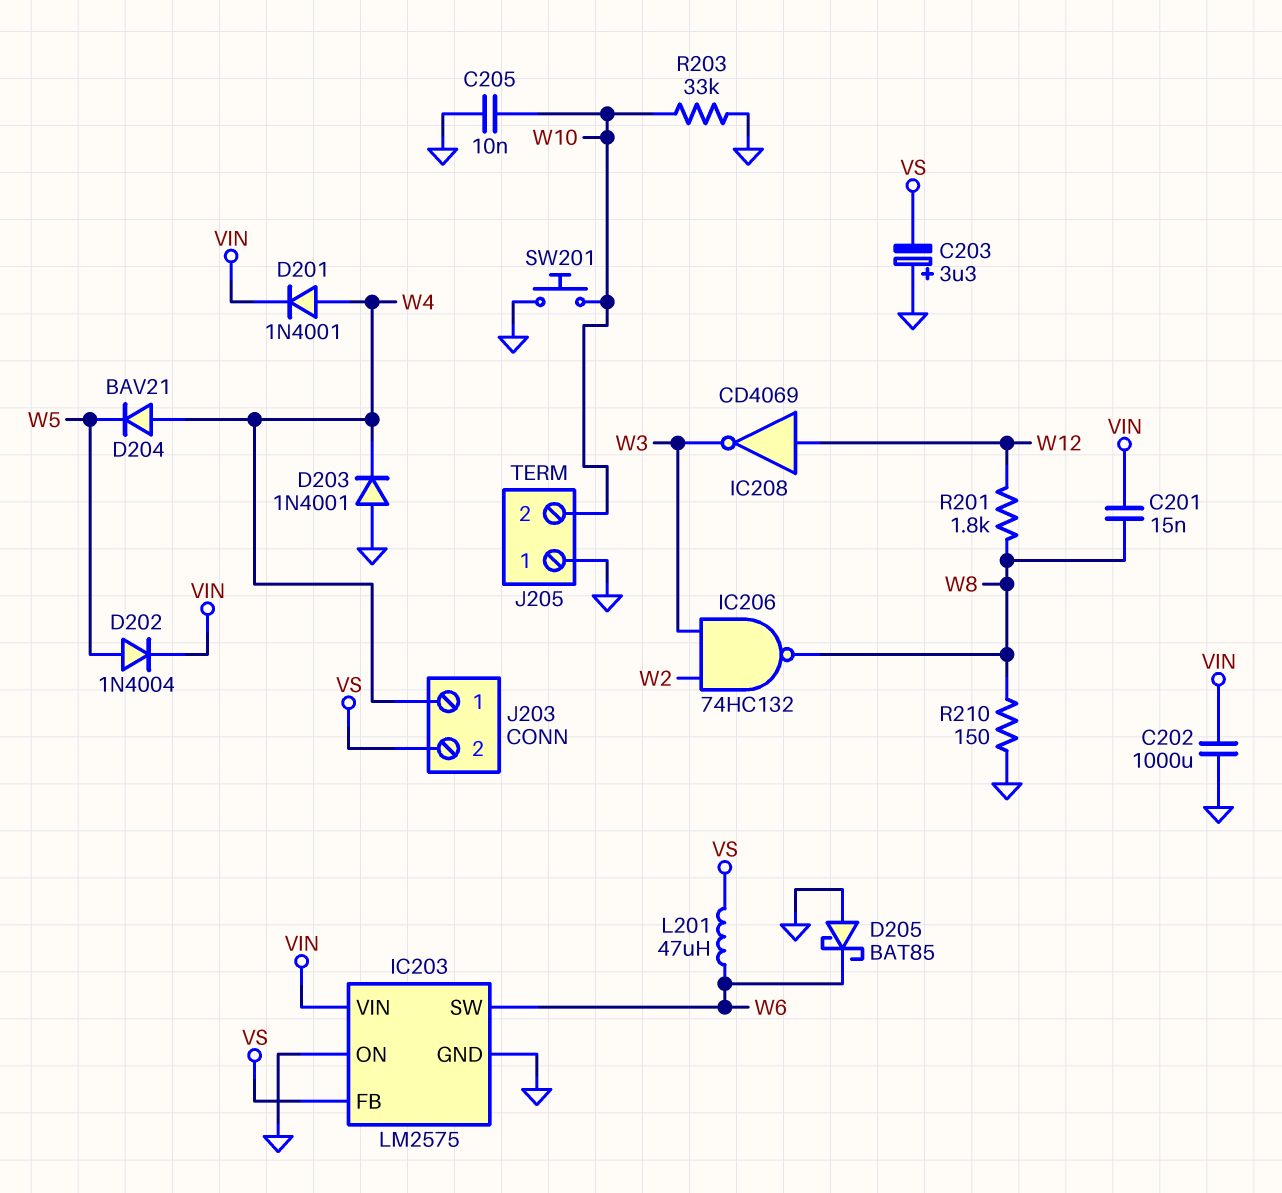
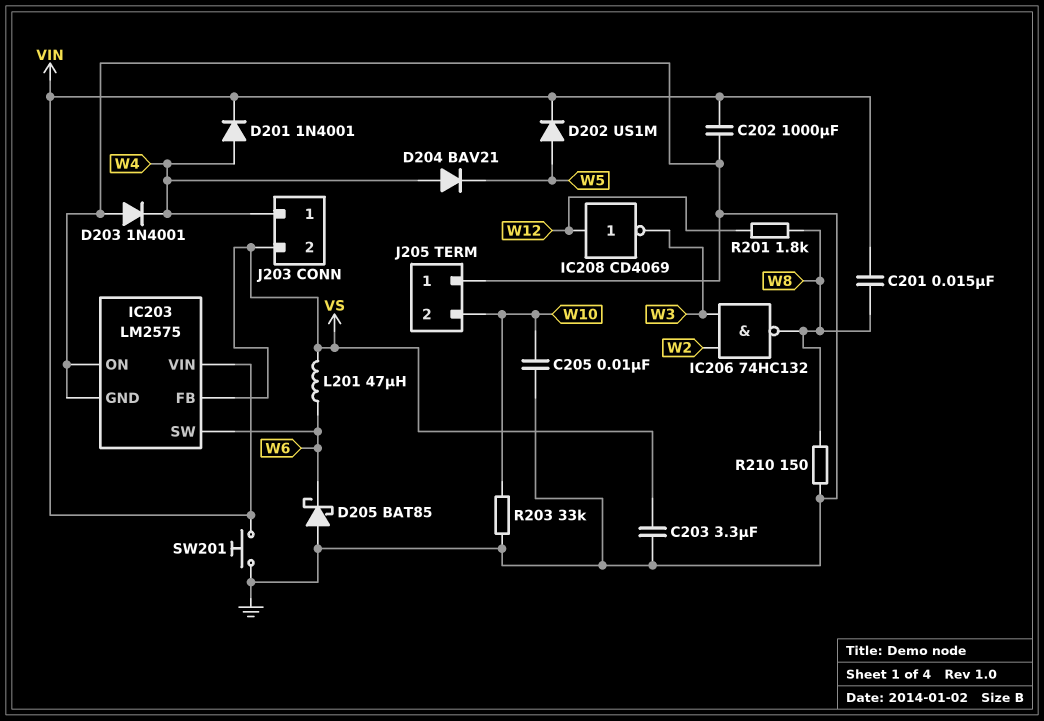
C203: 3.3uF (plus GND, minus VS) -> 3.3uF (GND, VS)
D202: diode 1N4004 (A W5, K VIN) -> diode US1M (A W5, K VIN)
SW201: button (GND, W10) -> button (GND, VIN)

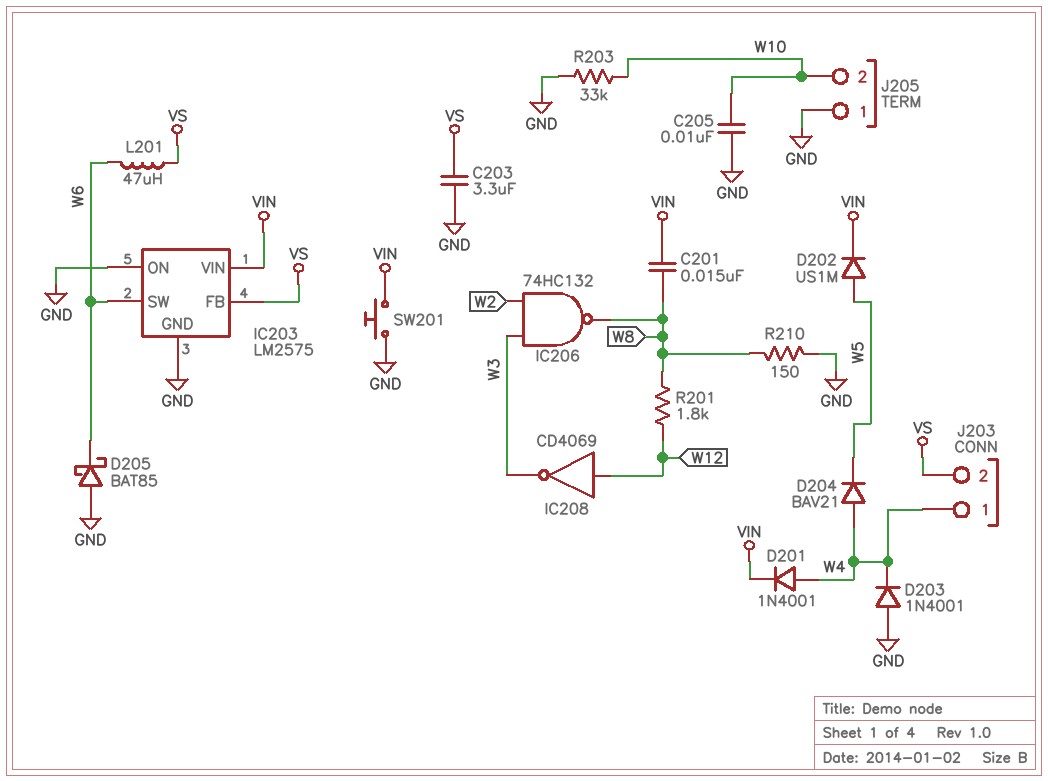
C202: 1000uF (GND, VIN) -> none

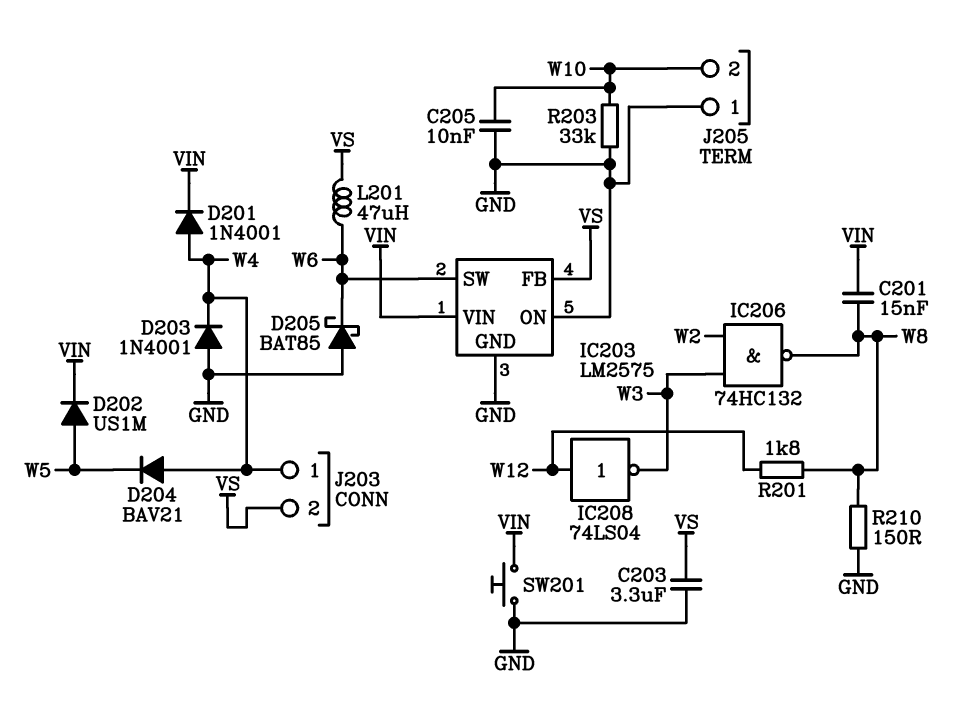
IC208: NOT CD4069 (in W12, out W3) -> NOT 74LS04 (in W12, out W3)

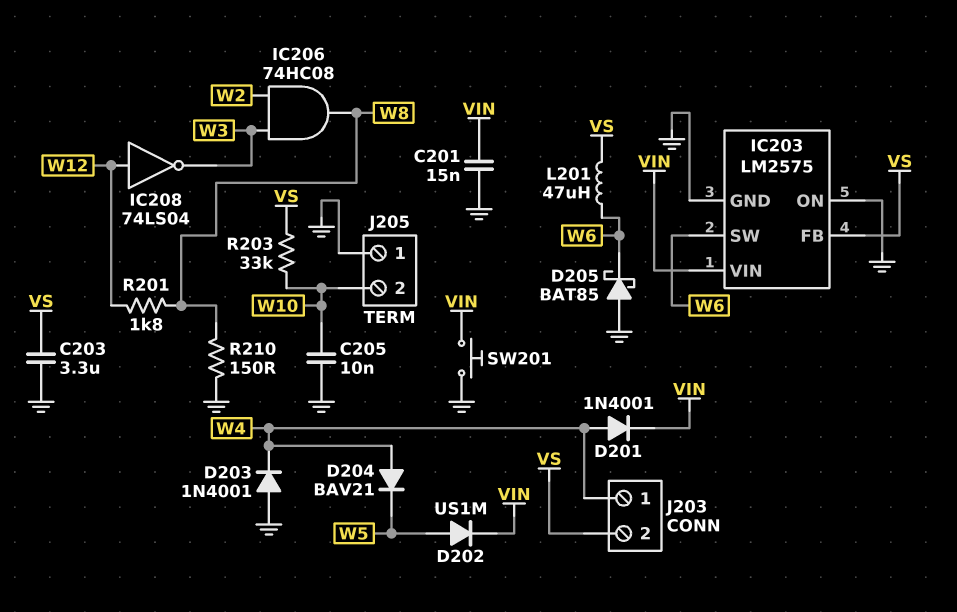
C201: 15nF (VIN, W8) -> 15nF (GND, VIN)
IC206: NAND 74HC132 (in W2, in W3, out W8) -> AND 74HC08 (in W2, in W3, out W8)
R203: 33k (GND, W10) -> 33k (VS, W10)

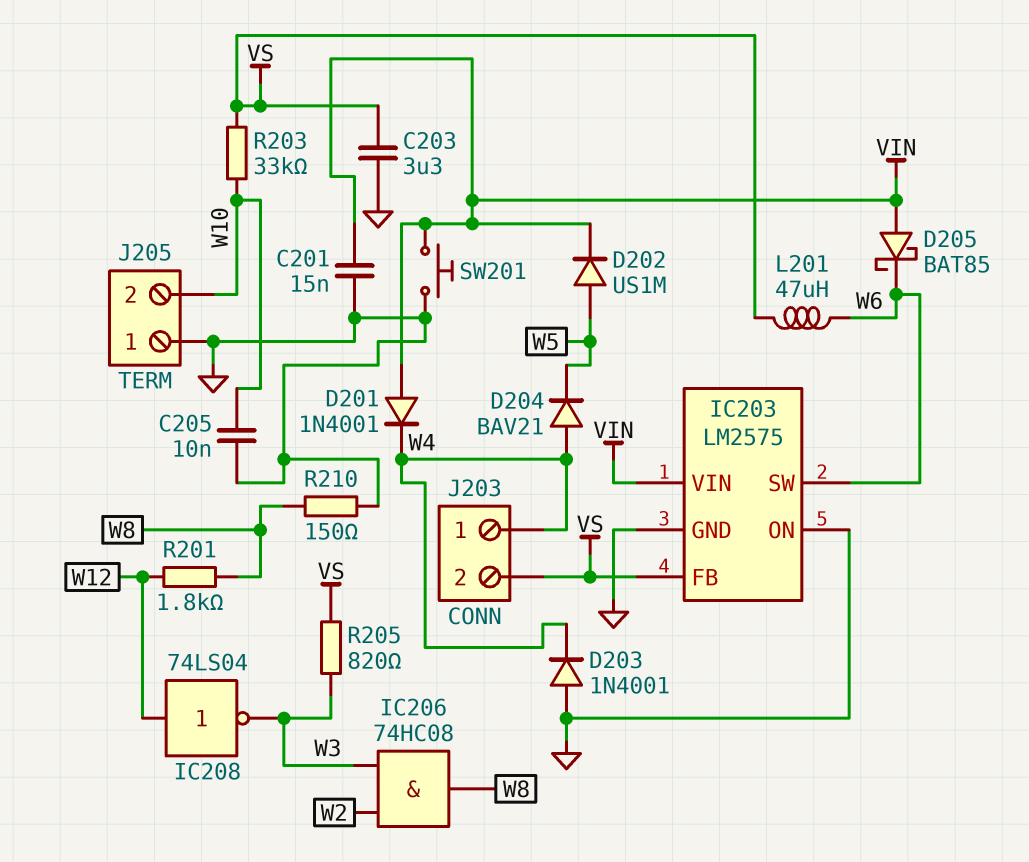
D201: diode 1N4001 (A W4, K VIN) -> diode 1N4001 (A VIN, K W4)
D205: schottky BAT85 (A GND, K W6) -> schottky BAT85 (A VIN, K W6)
R205: none -> 820 (VS, W3)

